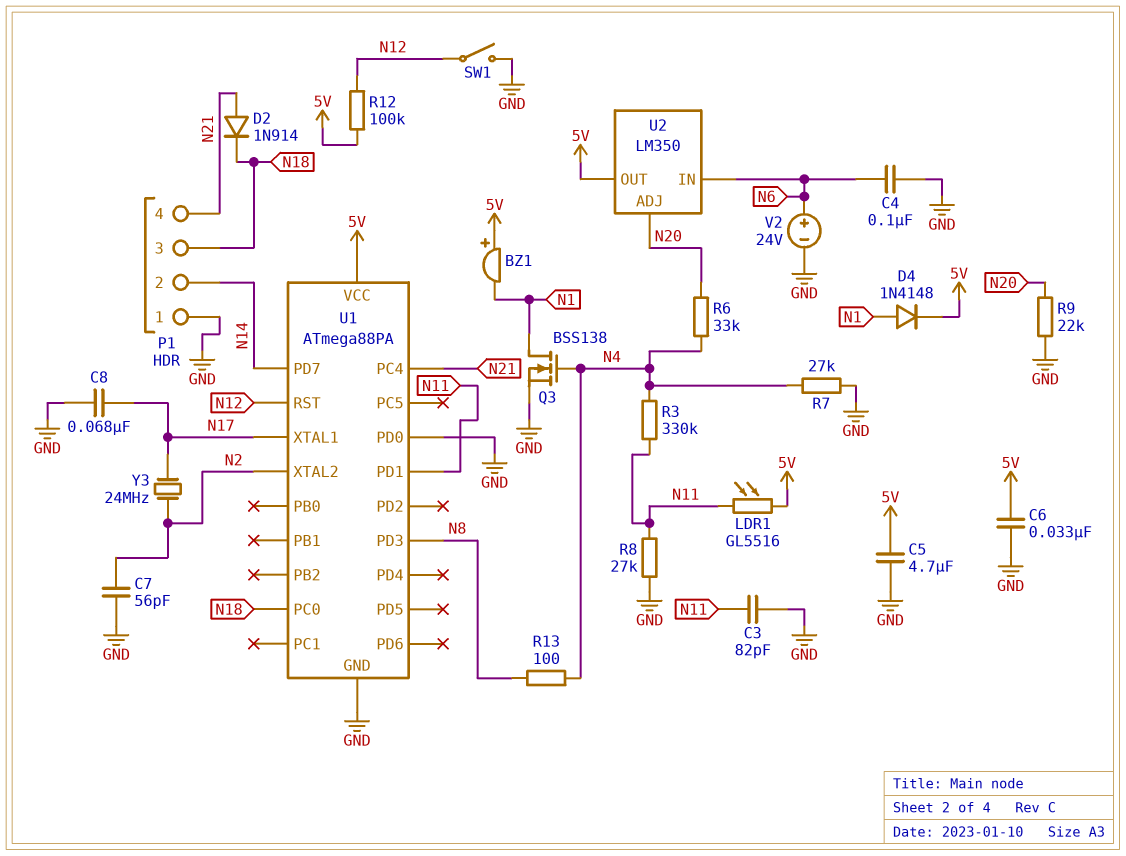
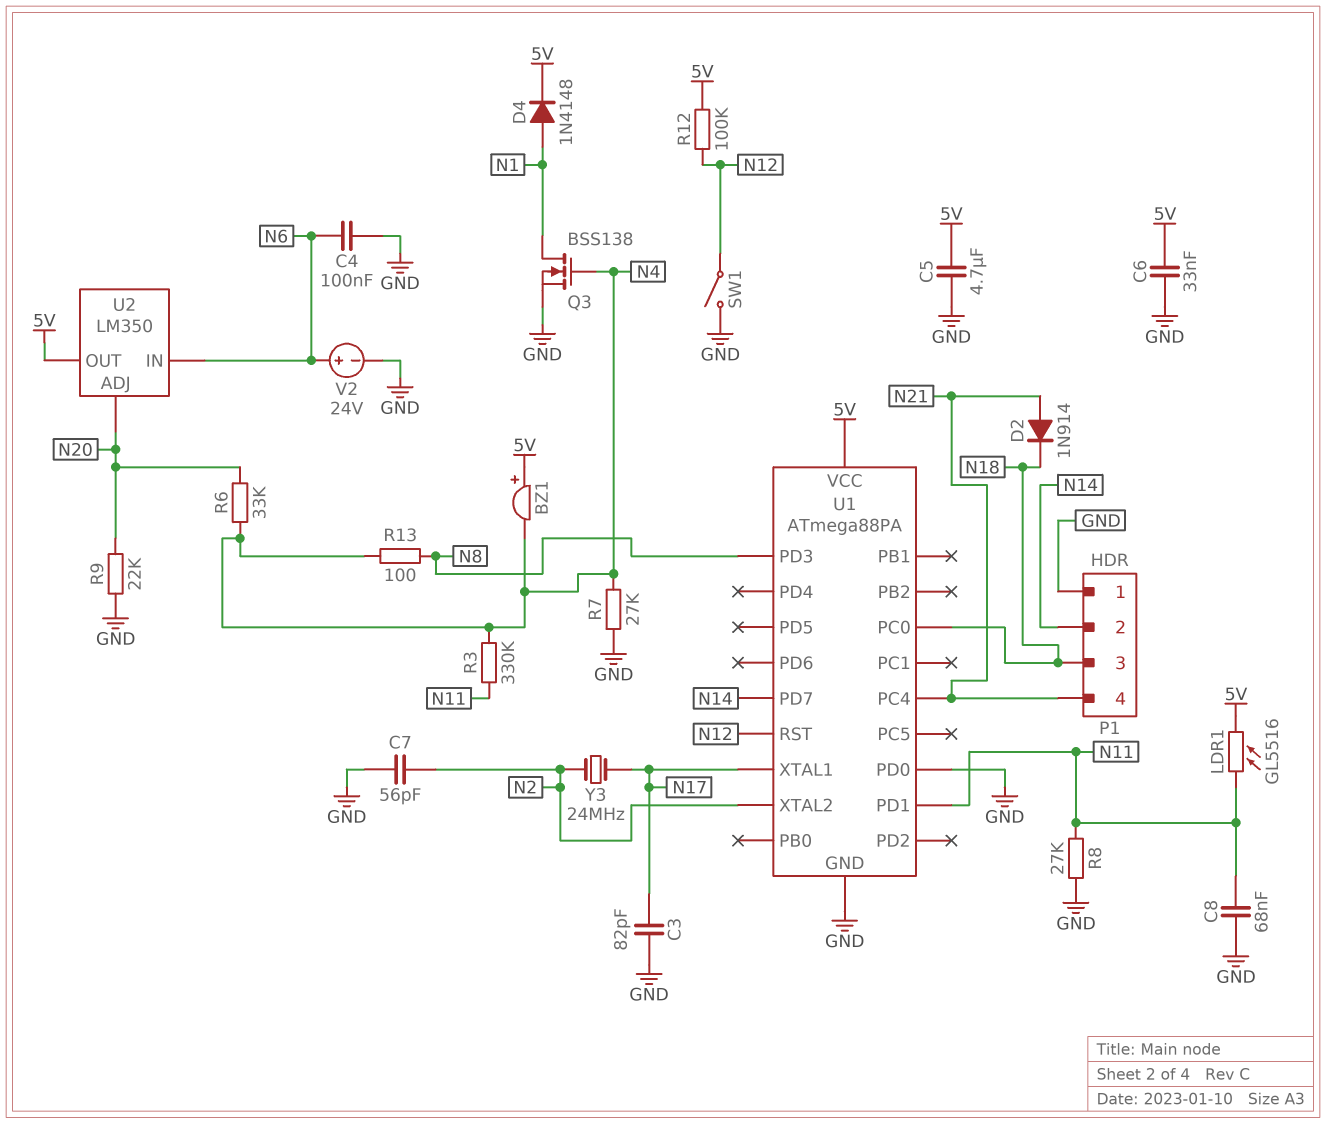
BZ1: buzzer (plus 5V, minus N1) -> buzzer (plus 5V, minus N4)
C3: 82pF (GND, N11) -> 82pF (GND, N17)
C8: 68nF (GND, N17) -> 68nF (GND, N11)

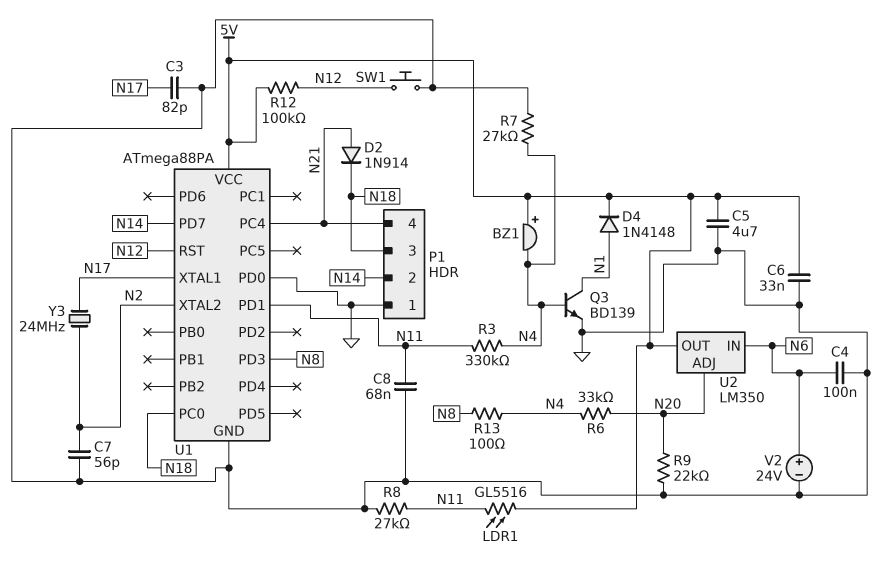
Q3: NMOS BSS138 (G N4, D N1, S GND) -> NPN BD139 (B N4, C N1, E GND)
SW1: switch (GND, N12) -> button (GND, N12)

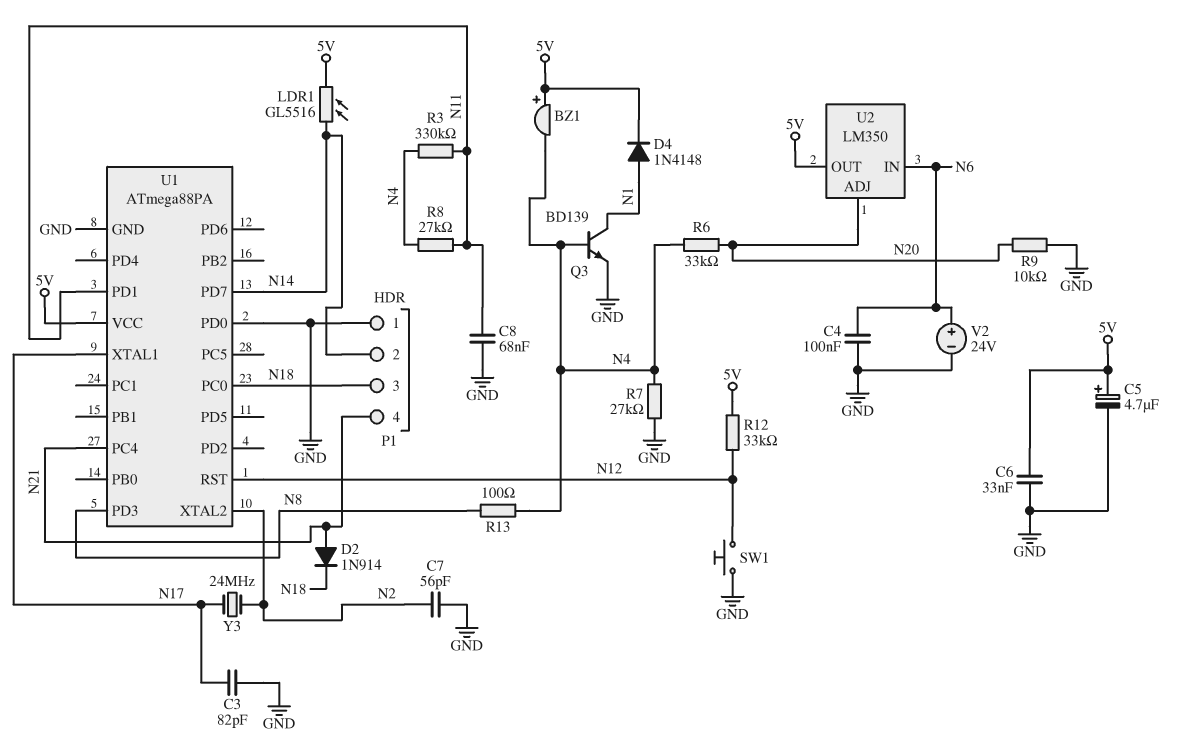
C5: 4.7uF (5V, GND) -> 4.7uF (plus 5V, minus GND)
LDR1: GL5516 (5V, N11) -> GL5516 (5V, N14)
R8: 27k (GND, N11) -> 27k (N4, N11)
R9: 22k (GND, N20) -> 10k (GND, N20)
R12: 100k (5V, N12) -> 33k (5V, N12)

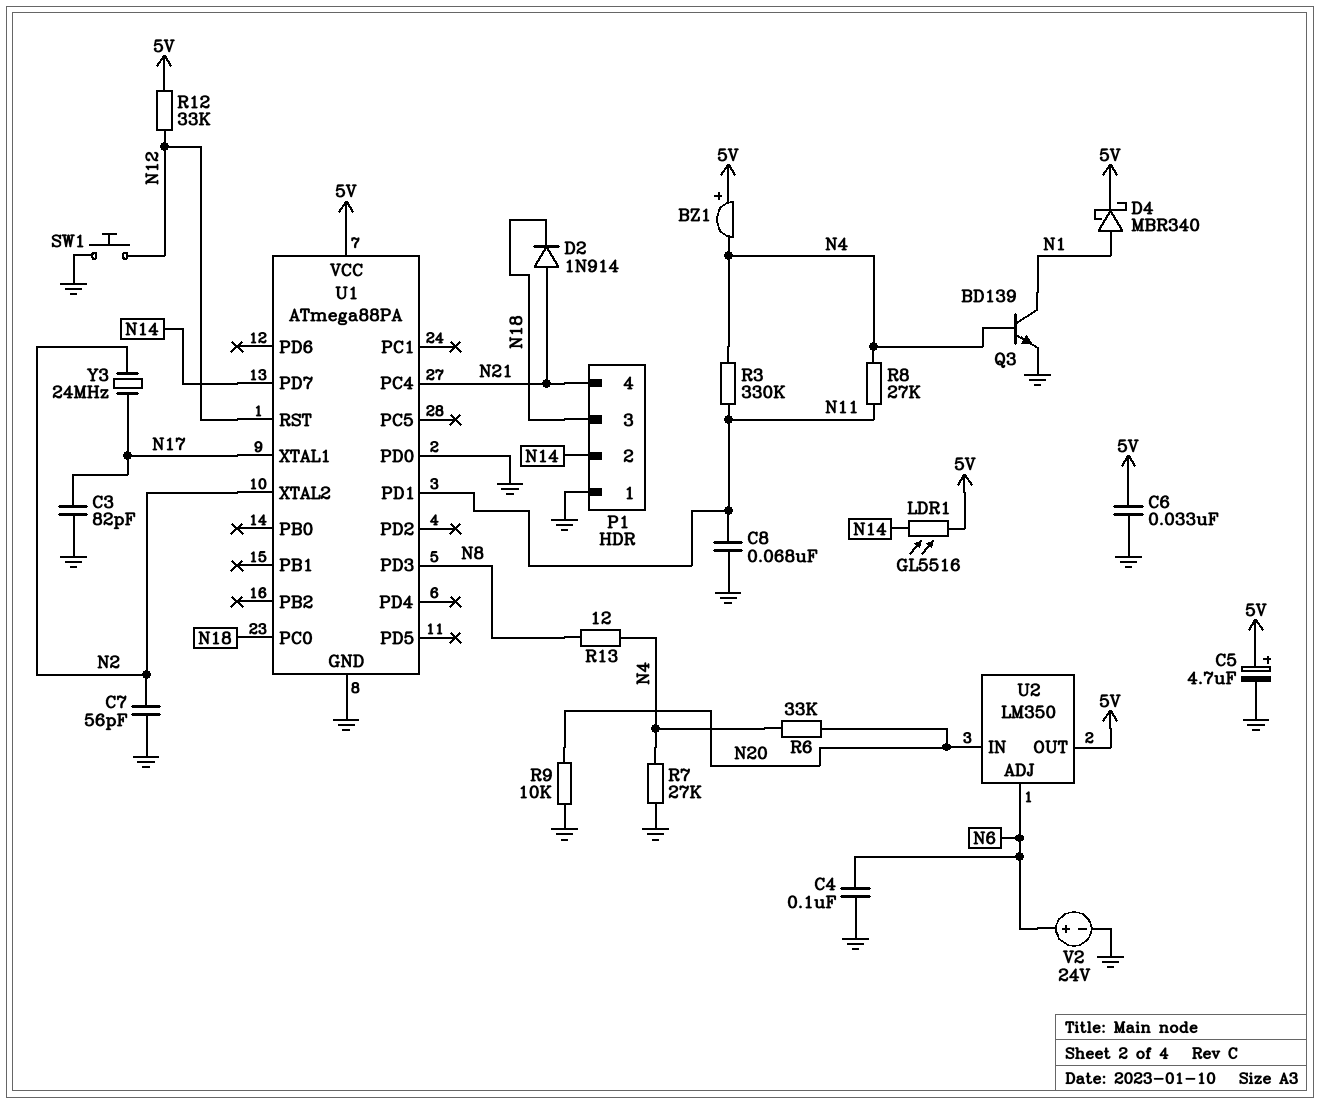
D4: diode 1N4148 (A N1, K 5V) -> schottky MBR340 (A N1, K 5V)
R13: 100 (N4, N8) -> 12 (N4, N8)
U2 pin ADJ: N20 -> N6
U2 pin IN: N6 -> N20

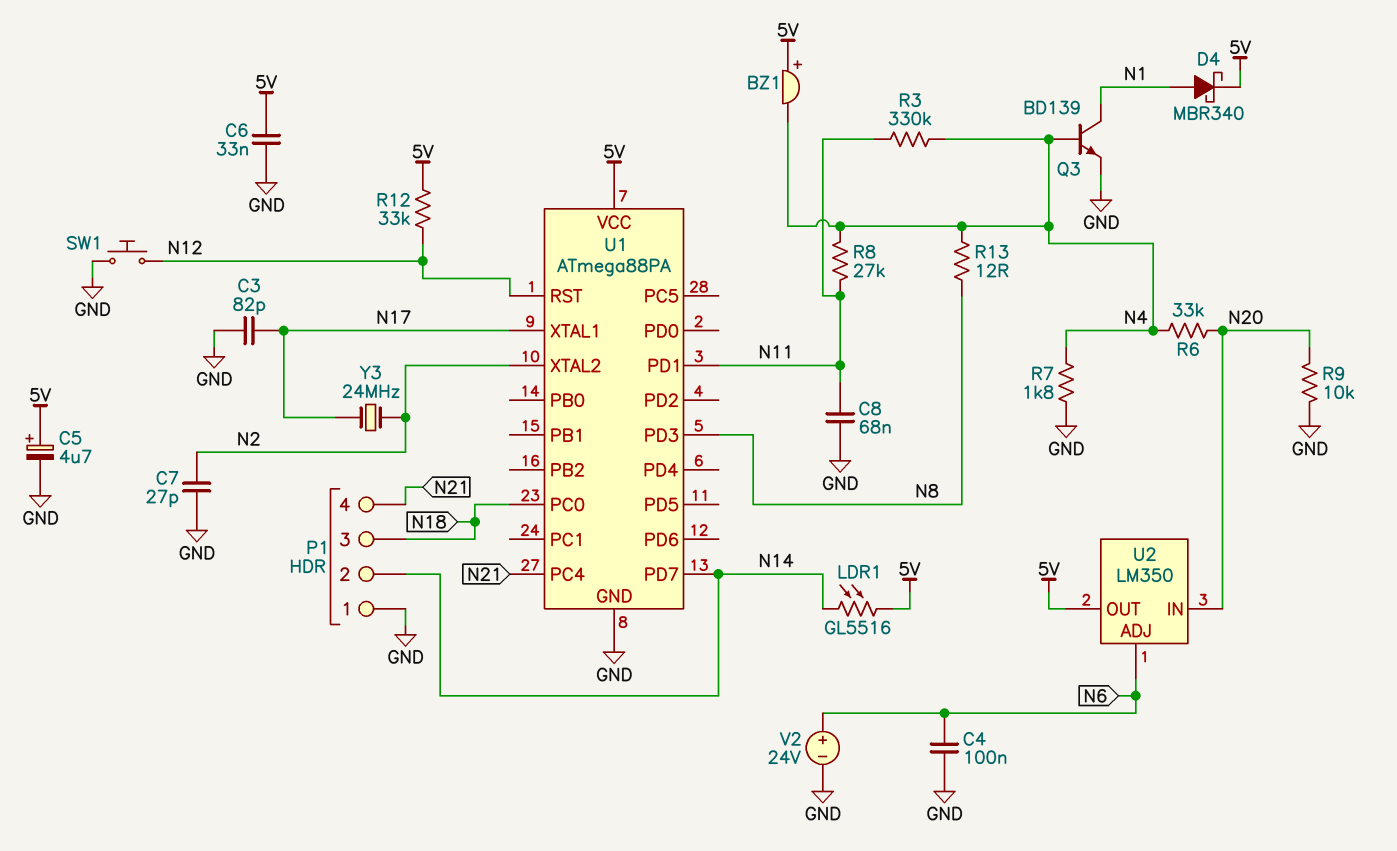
C7: 56pF (GND, N2) -> 27pF (GND, N2)
D2: diode 1N914 (A N21, K N18) -> none
R7: 27k (GND, N4) -> 1.8k (GND, N4)
U1 pin PD0: GND -> none

